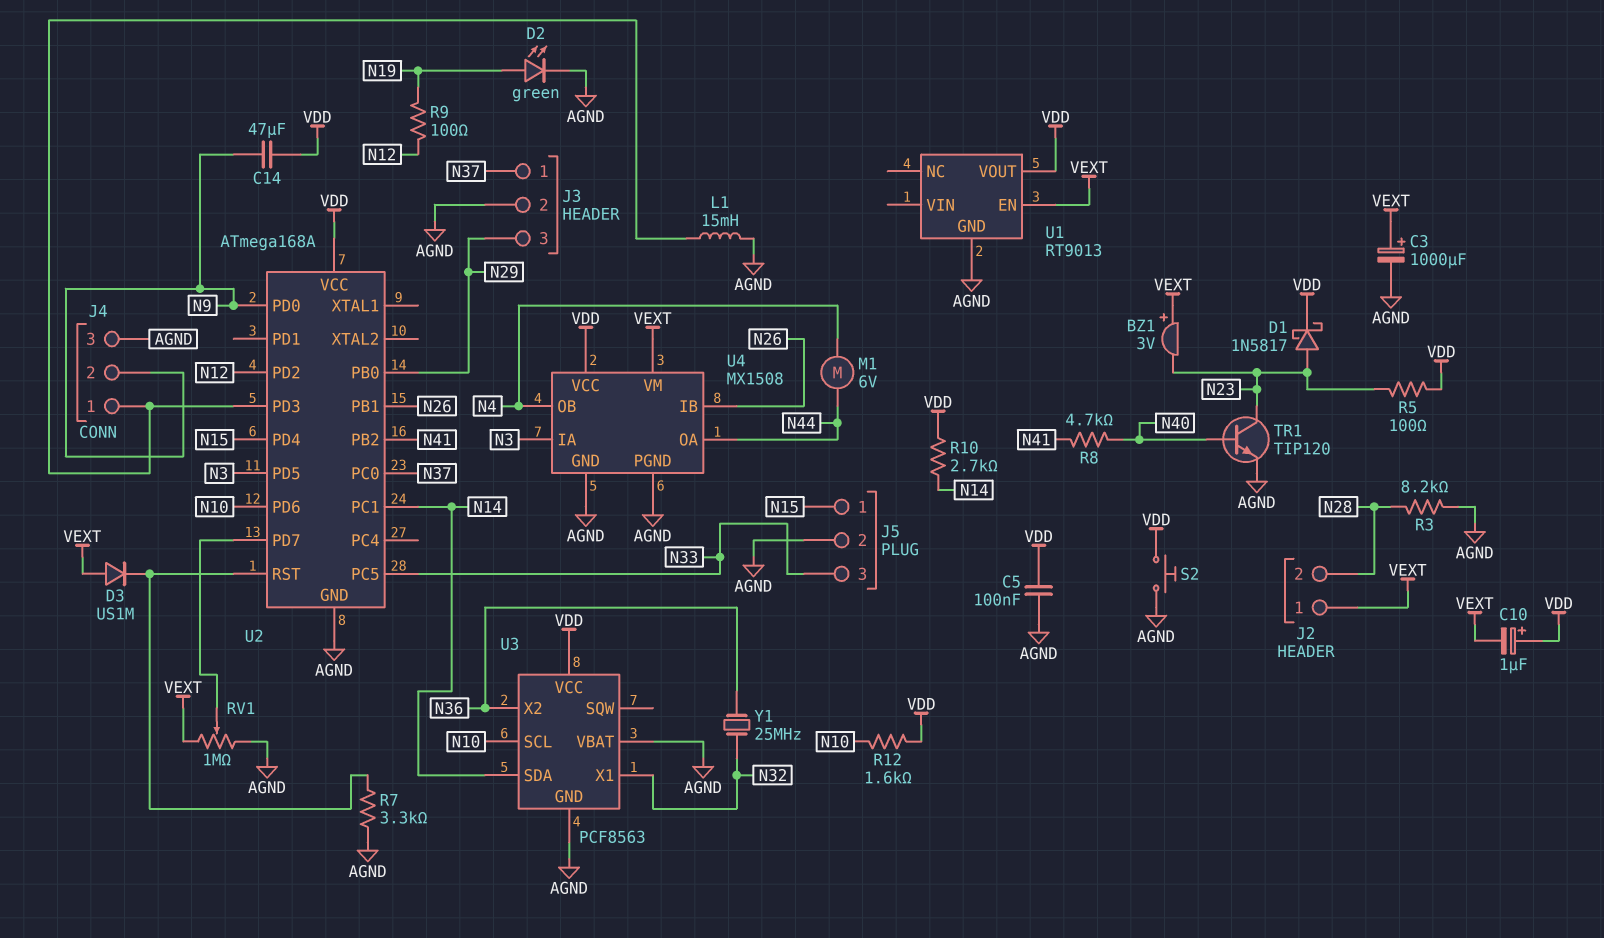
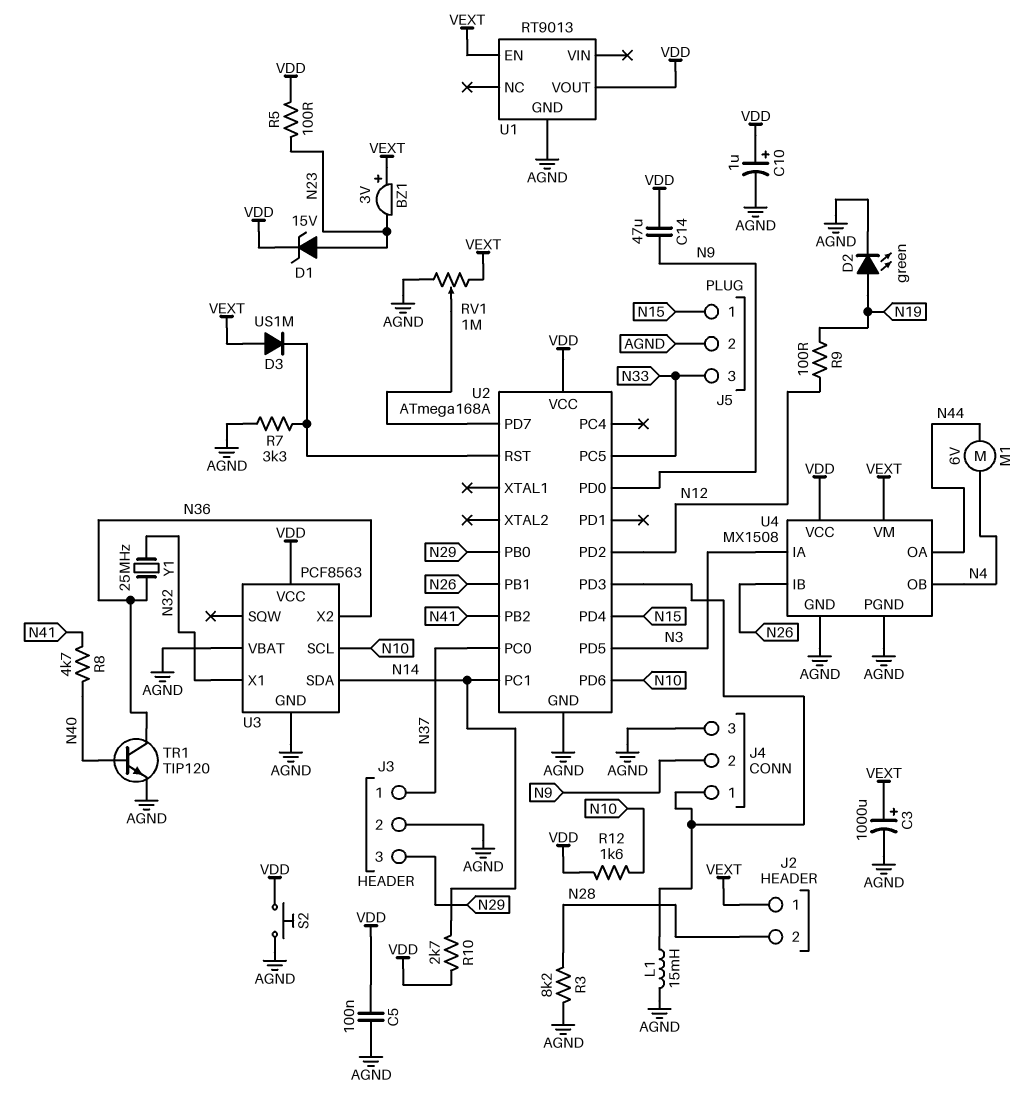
C10: 1uF (plus VDD, minus VEXT) -> 1uF (plus VDD, minus AGND)
D1: schottky 1N5817 (A N23, K VDD) -> zener 15V (A N23, K VDD)
TR1: NPN TIP120 (B N40, C N23, E AGND) -> NPN TIP120 (B N40, C N36, E AGND)

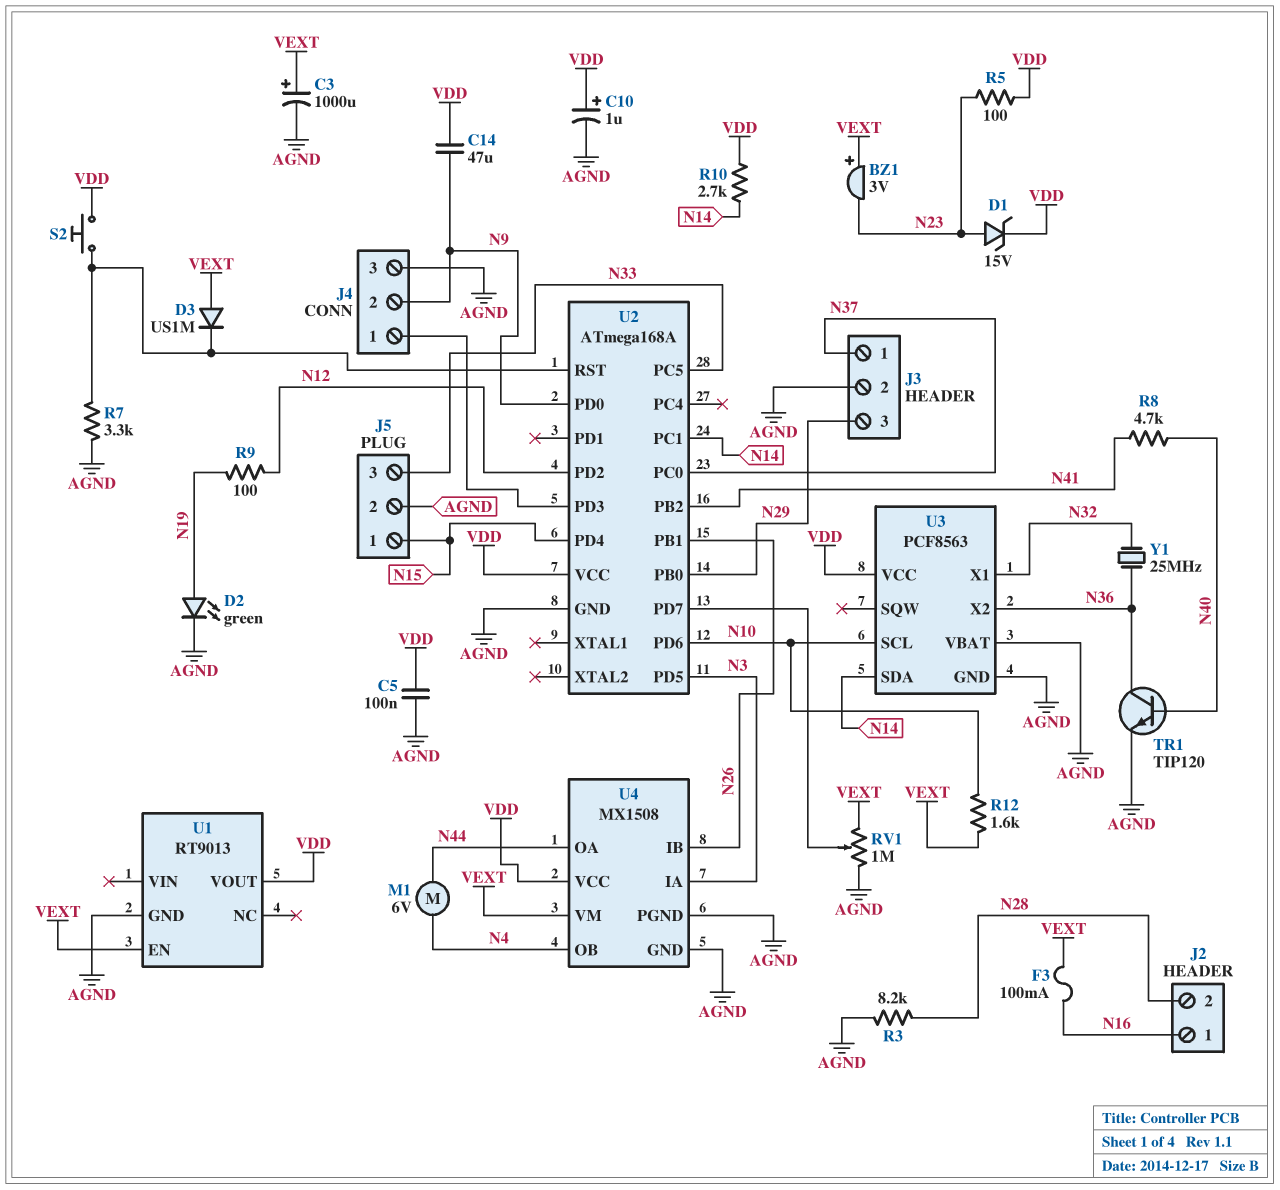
F3: none -> 100mA (N16, VEXT)
J2 pin 1: VEXT -> N16
L1: 15mH (AGND, J4/1) -> none
R12: 1.6k (N10, VDD) -> 1.6k (N10, VEXT)
S2: button (AGND, VDD) -> button (U2/RST, VDD)

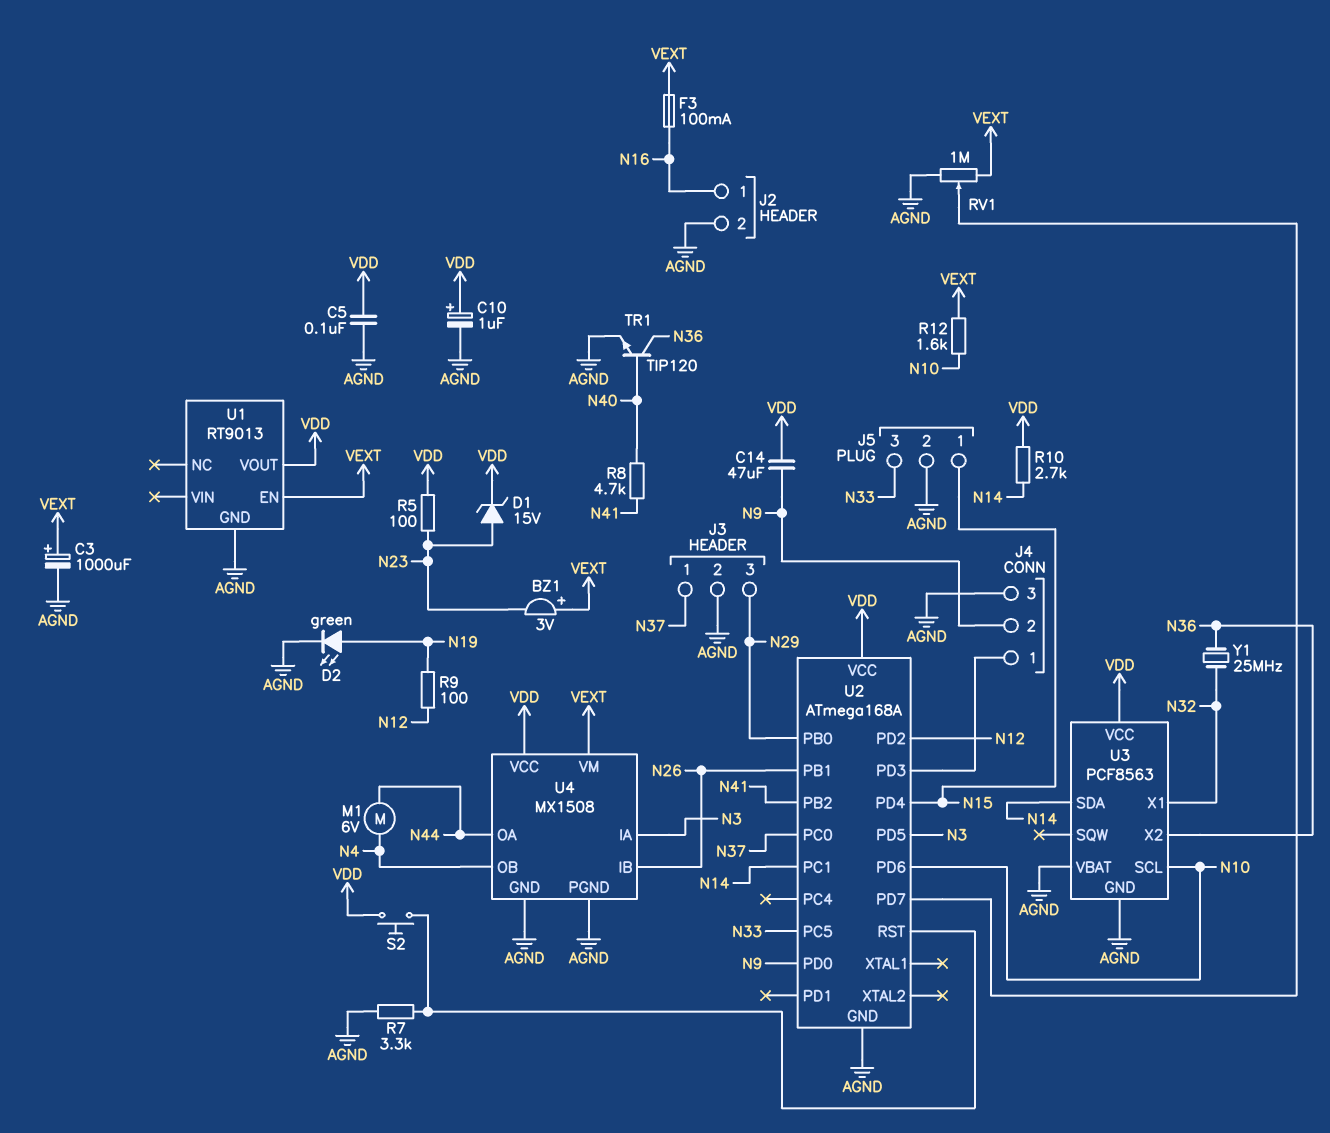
D3: diode US1M (A VEXT, K U2/RST) -> none
J2 pin 2: N28 -> AGND
R3: 8.2k (AGND, N28) -> none

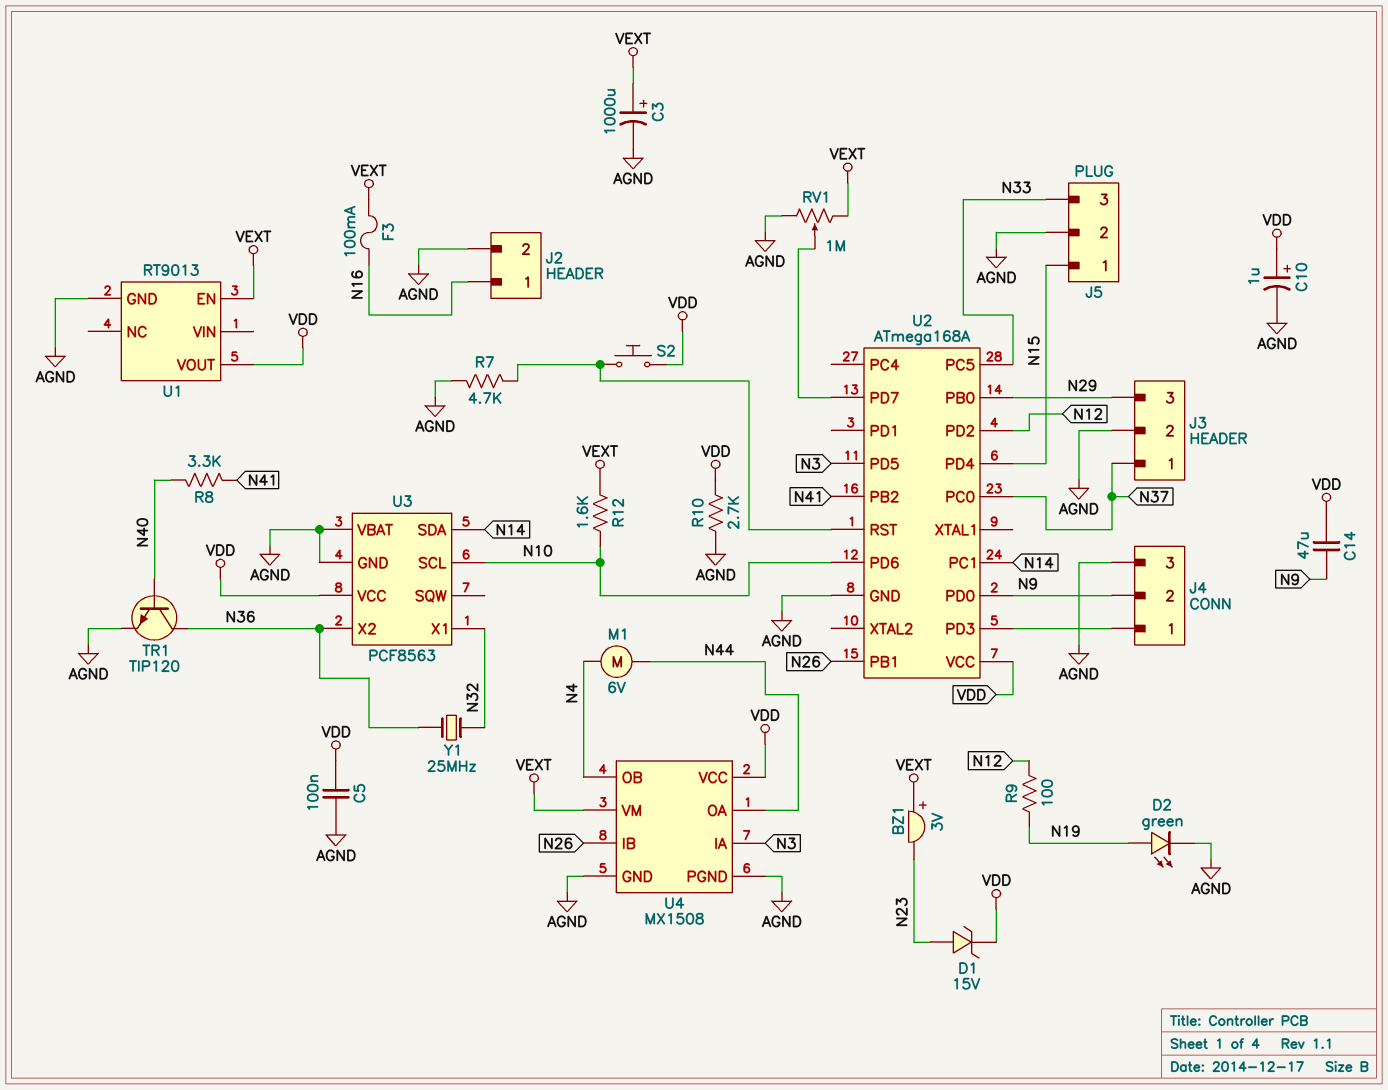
R5: 100 (N23, VDD) -> none
R7: 3.3k (AGND, U2/RST) -> 4.7k (AGND, U2/RST)
R8: 4.7k (N40, N41) -> 3.3k (N40, N41)
R10: 2.7k (N14, VDD) -> 2.7k (AGND, VDD)

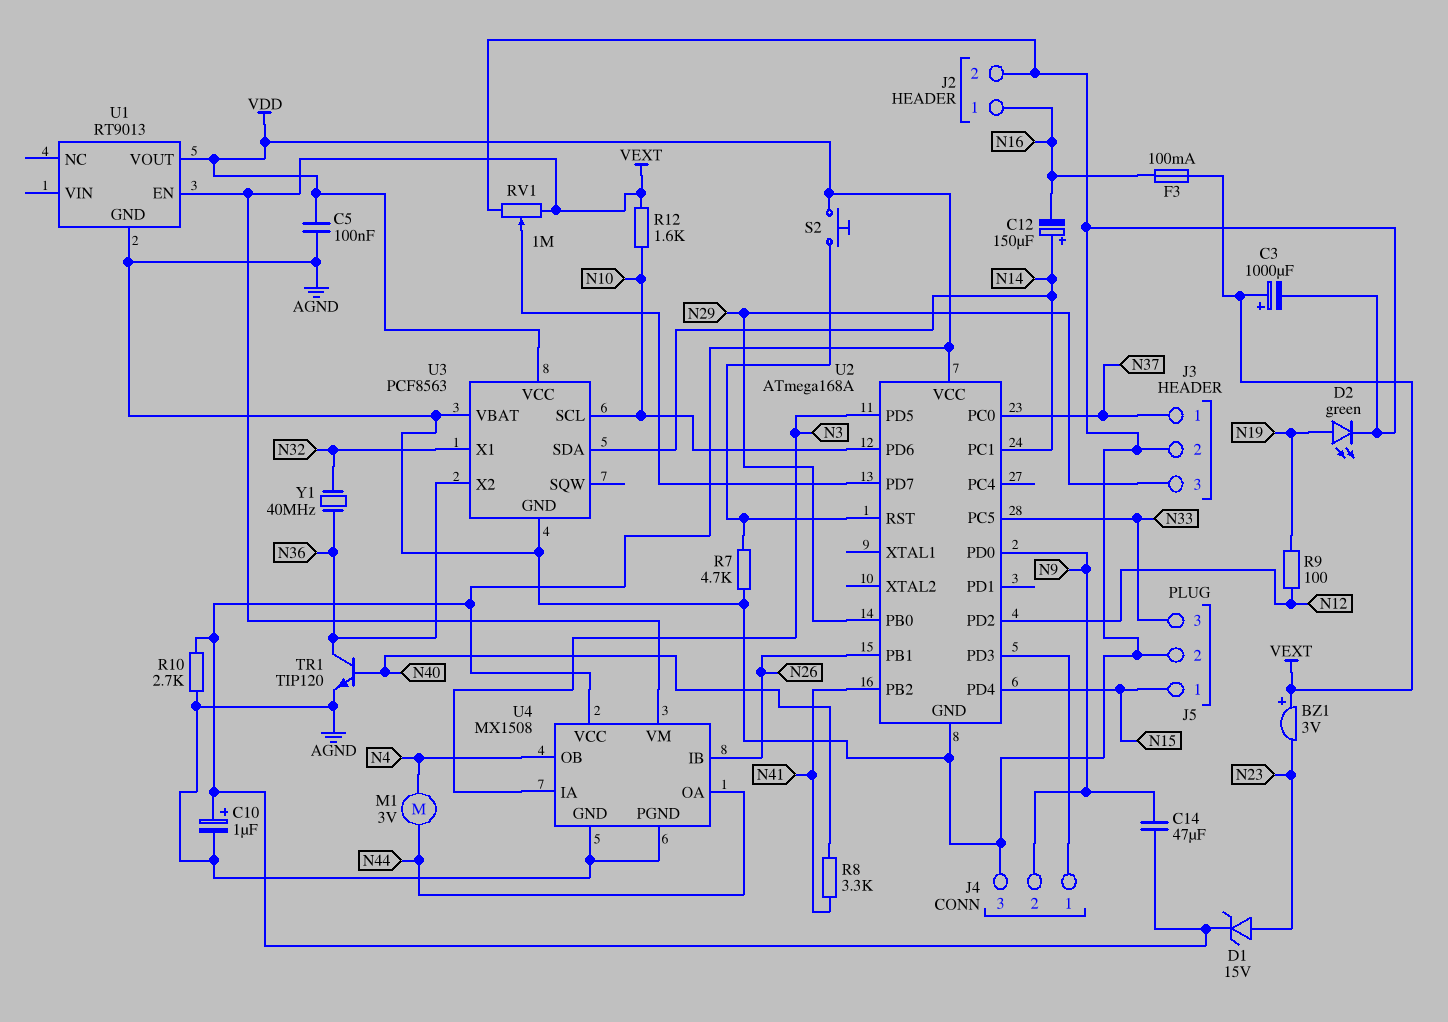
C12: none -> 150uF (plus N14, minus N16)
M1: motor 6V (N4, N44) -> motor 3V (N4, N44)
Y1: 25MHz (N32, N36) -> 40MHz (N32, N36)

